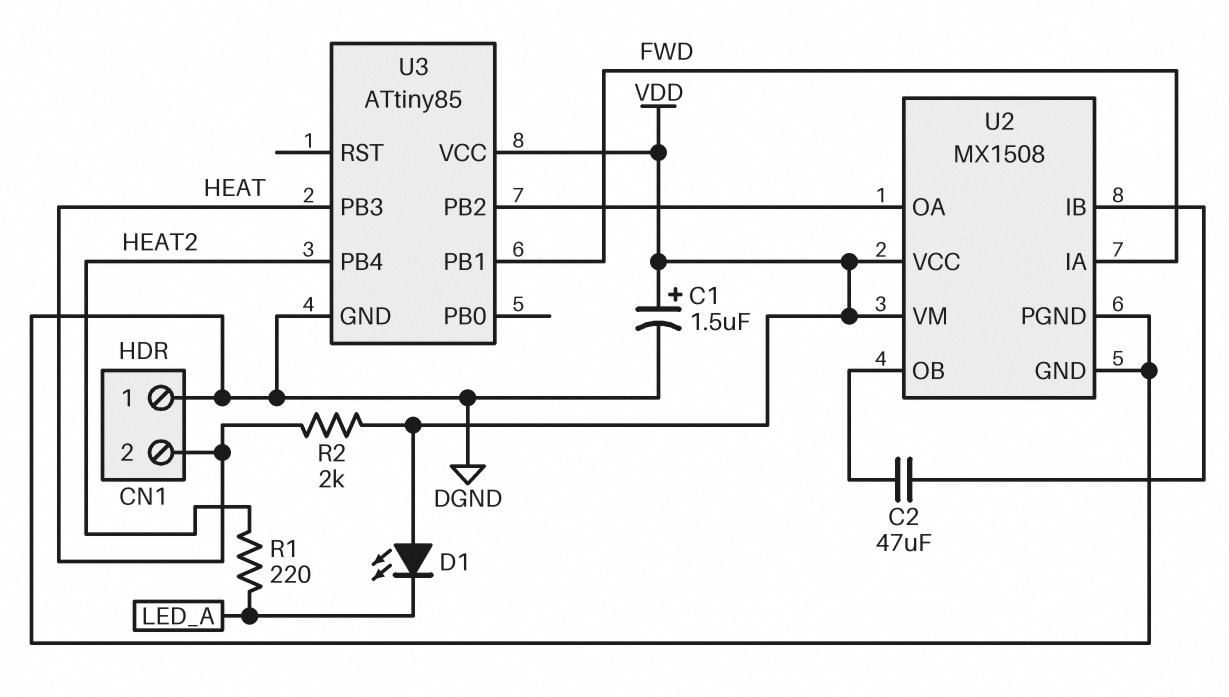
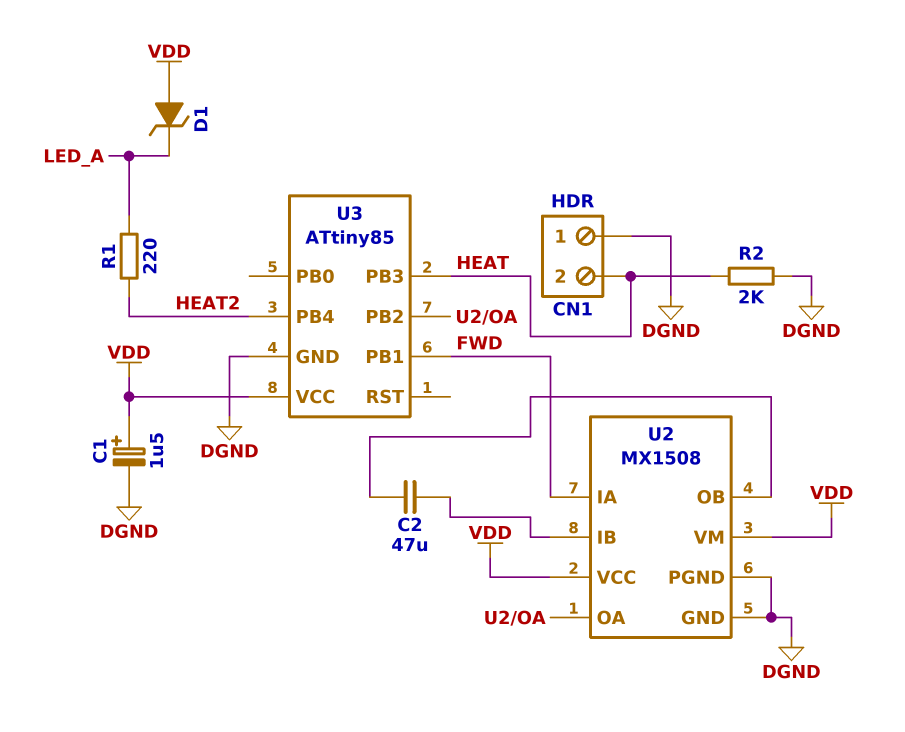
D1: LED (A VDD, K LED_A) -> zener (A VDD, K LED_A)
R2: 2k (HEAT, VDD) -> 2k (DGND, HEAT)

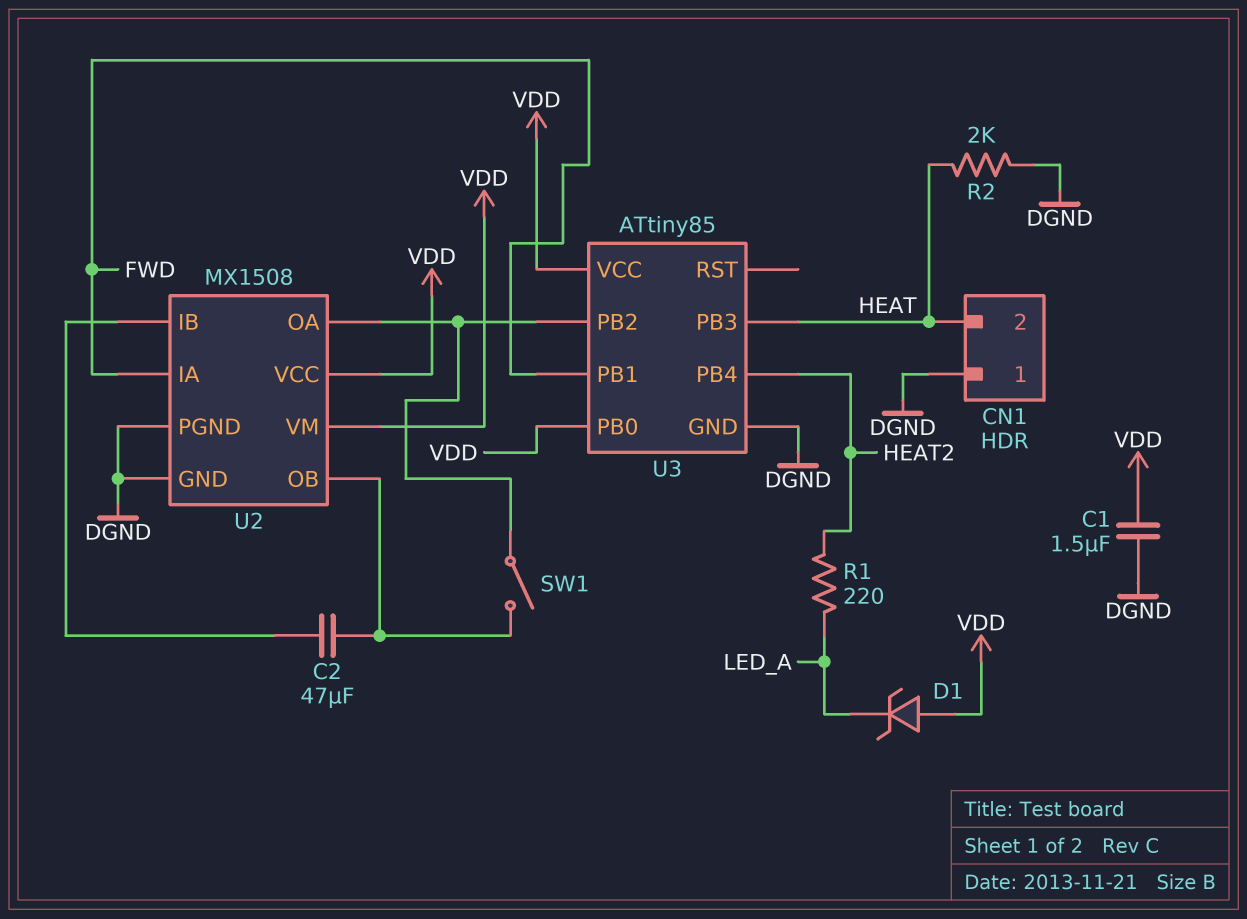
C1: 1.5uF (plus VDD, minus DGND) -> 1.5uF (DGND, VDD)
SW1: none -> switch (U2/OA, U2/OB)
U3 pin PB0: none -> VDD

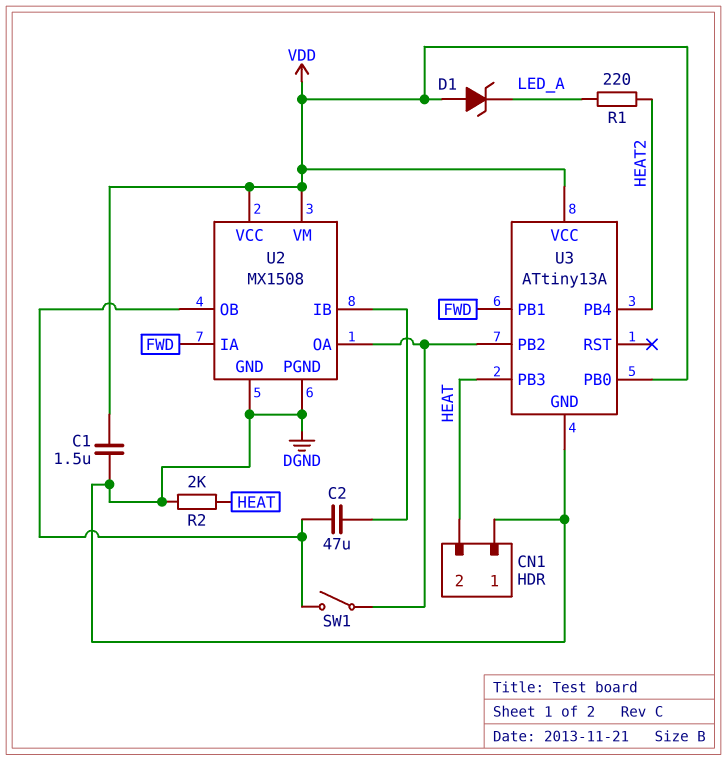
U3: ATtiny85 -> ATtiny13A

